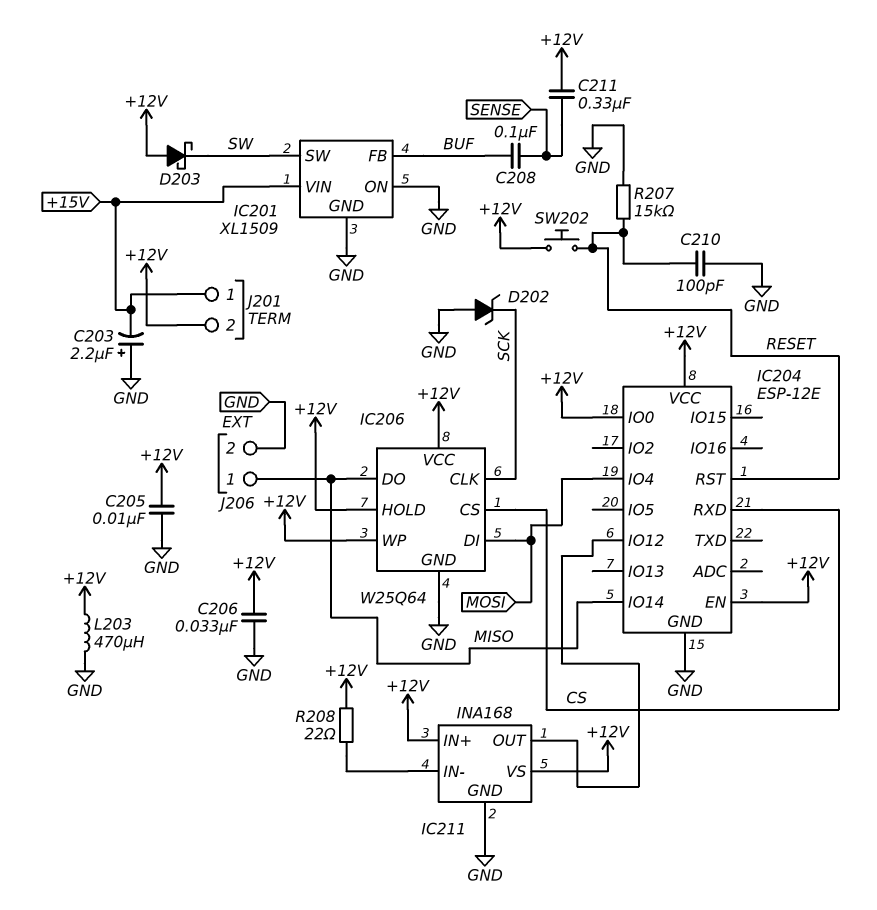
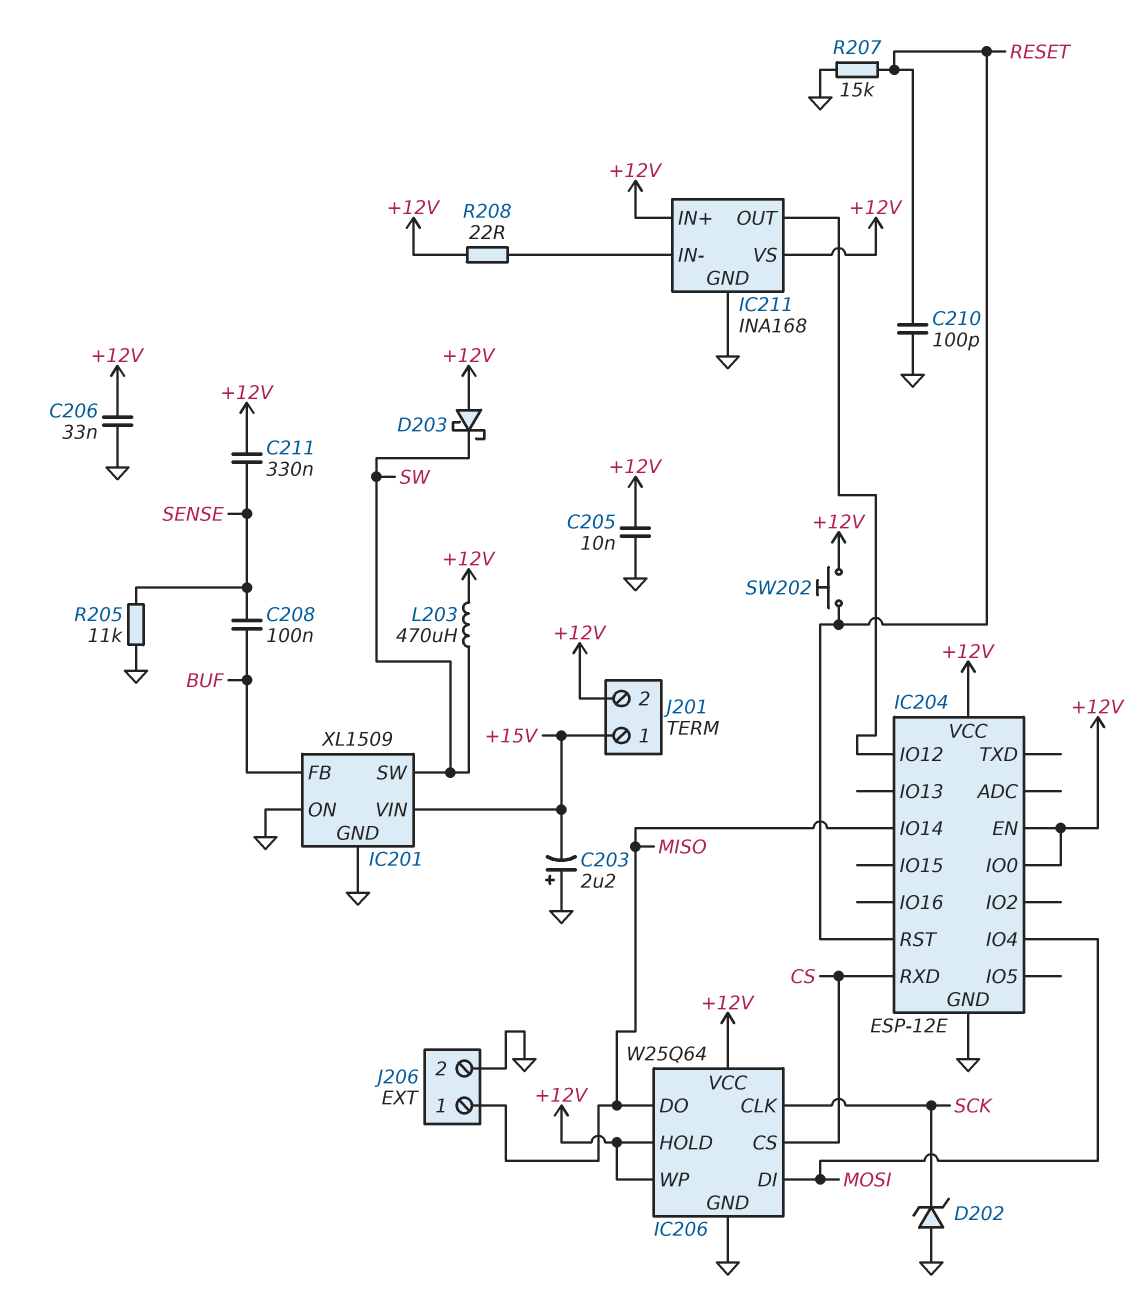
L203: 470uH (+12V, GND) -> 470uH (+12V, SW)
R205: none -> 11k (GND, SENSE)

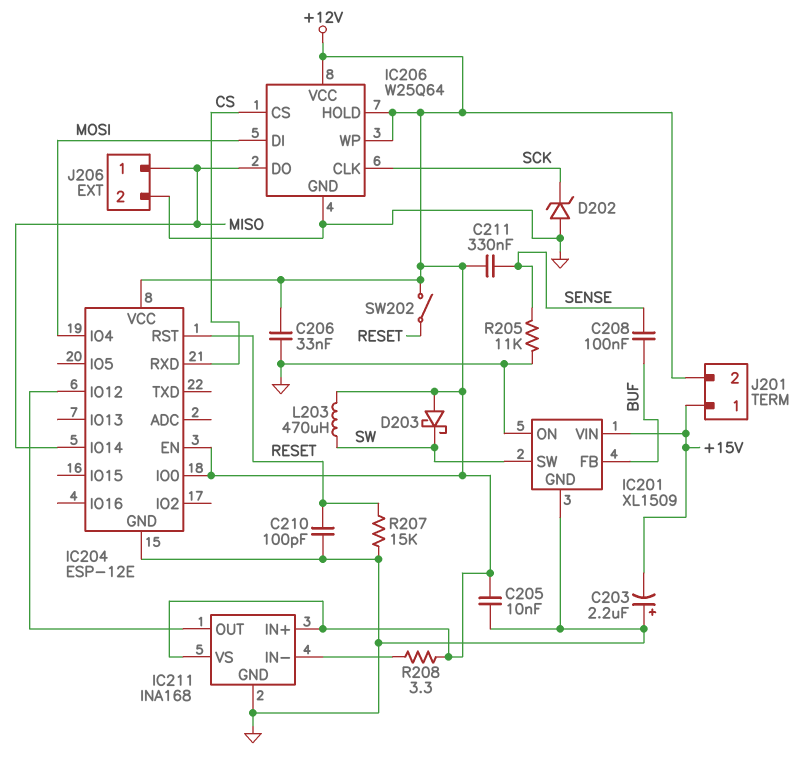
R208: 22 (+12V, IC211/IN-) -> 3.3 (+12V, IC211/IN-)
SW202: button (+12V, RESET) -> switch (+12V, RESET)

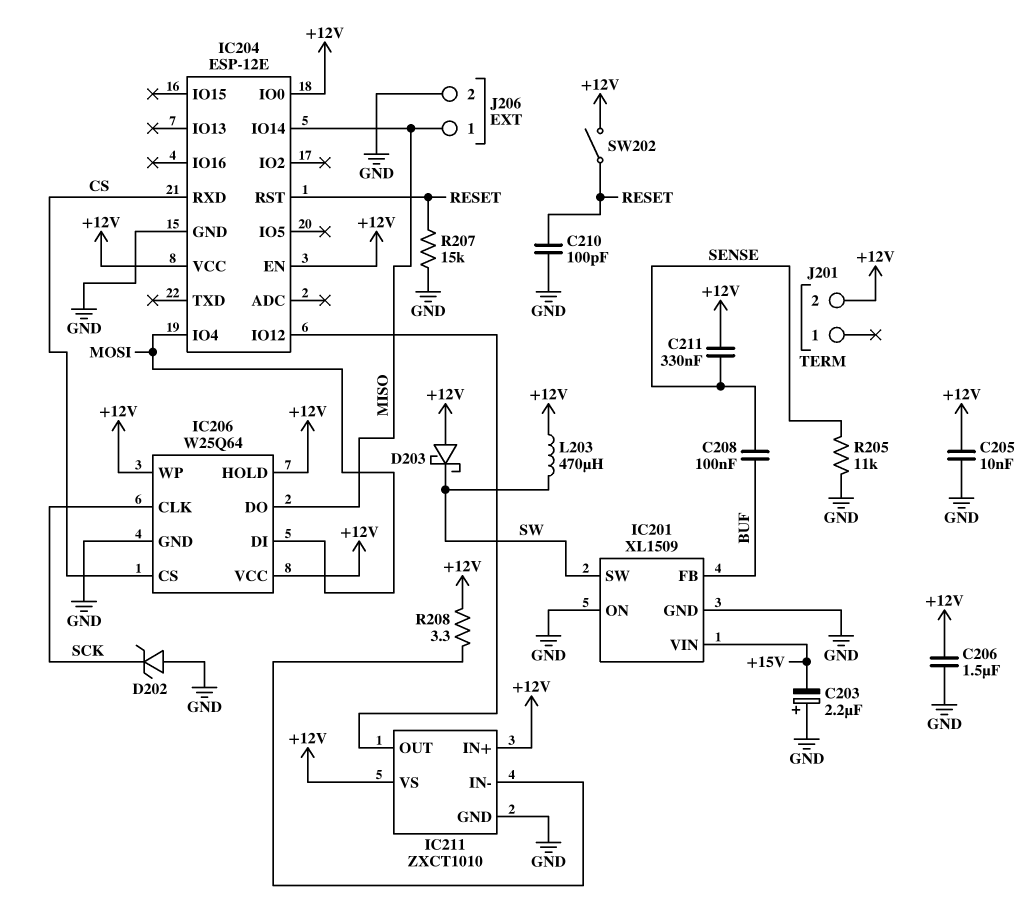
C206: 33nF (+12V, GND) -> 1.5uF (+12V, GND)
IC211: INA168 -> ZXCT1010
J201 pin 1: +15V -> none

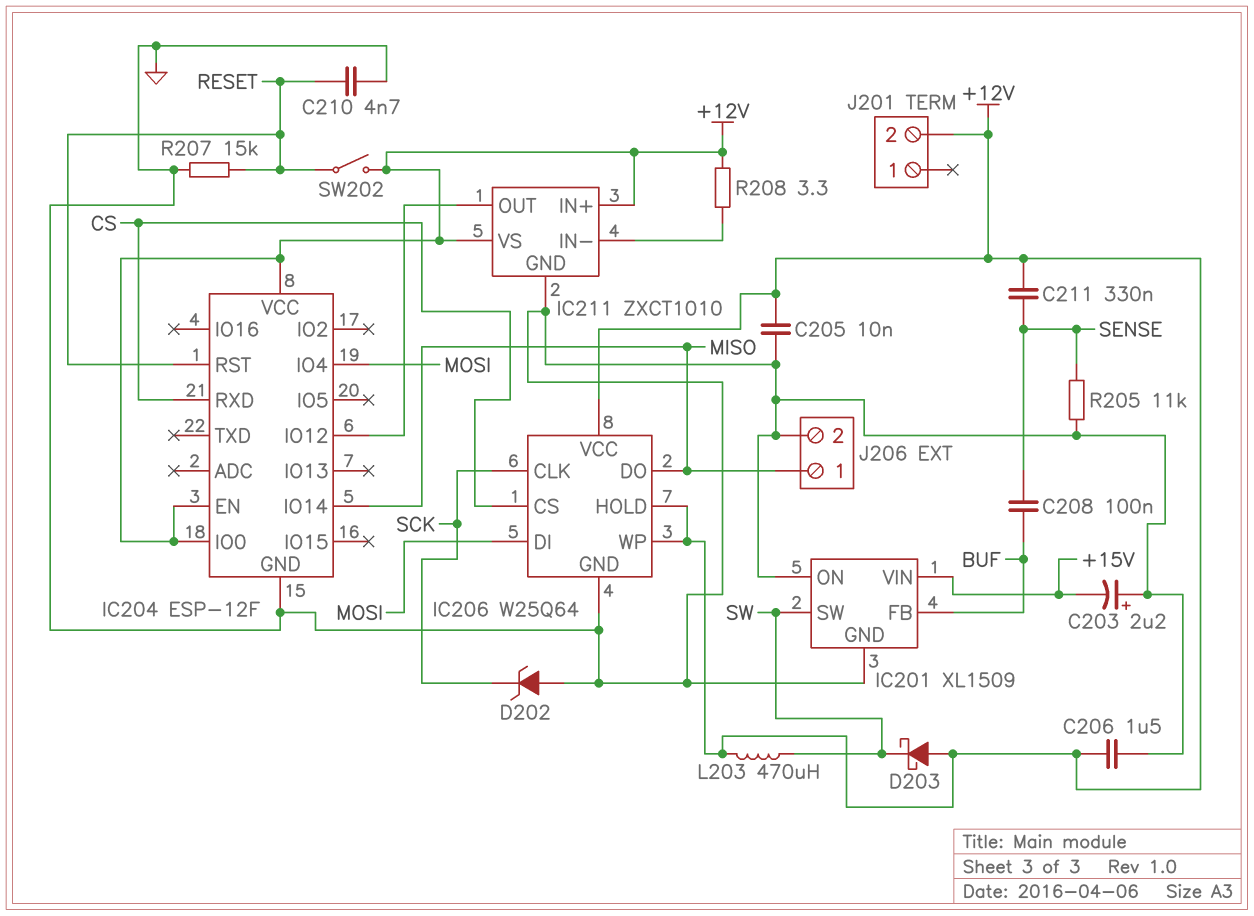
C210: 100pF (GND, RESET) -> 4.7nF (GND, RESET)
IC204: ESP-12E -> ESP-12F

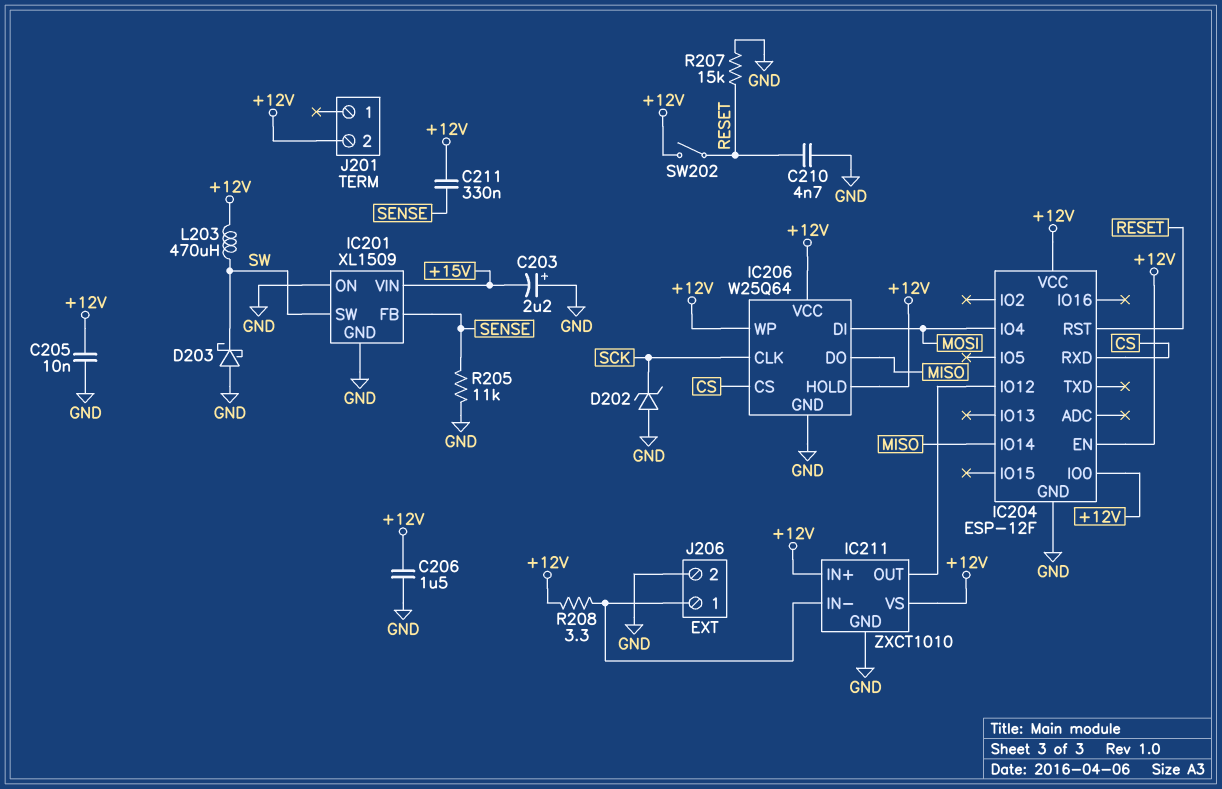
C208: 100nF (BUF, SENSE) -> none
D203: schottky (A +12V, K SW) -> schottky (A GND, K SW)
IC201 pin FB: BUF -> SENSE
J206 pin 1: MISO -> IC211/IN-

